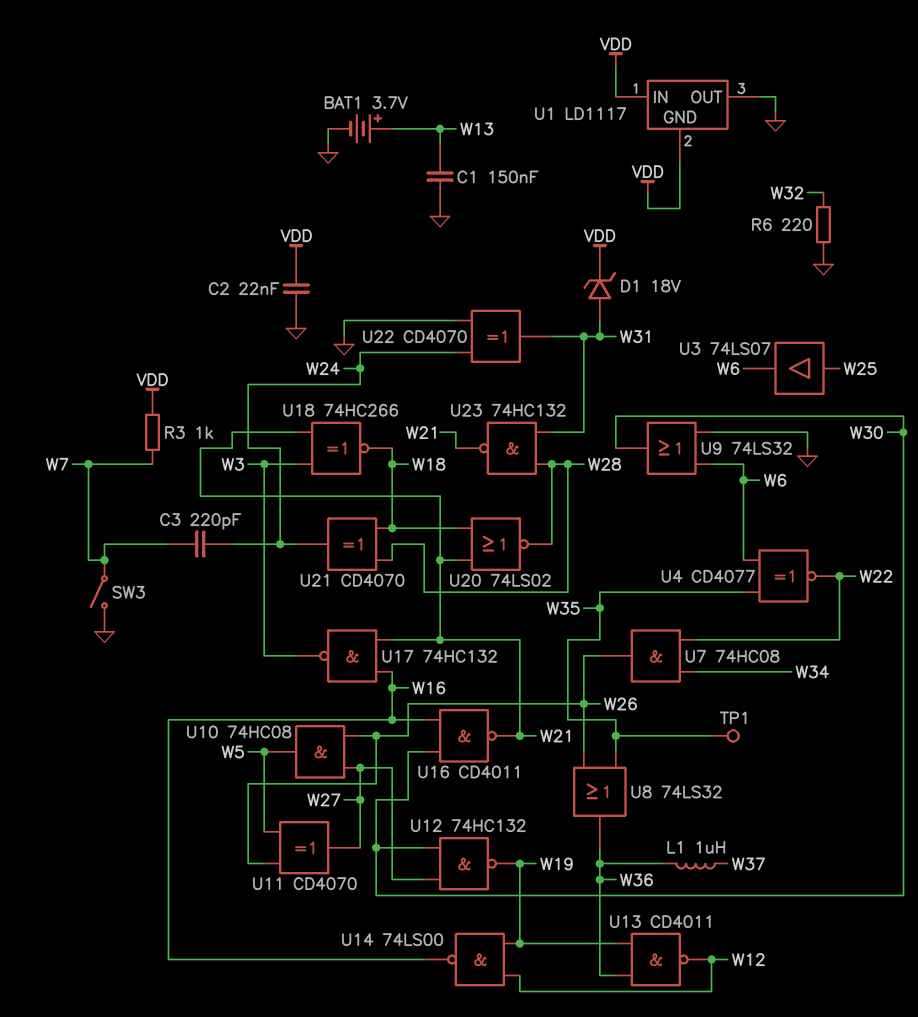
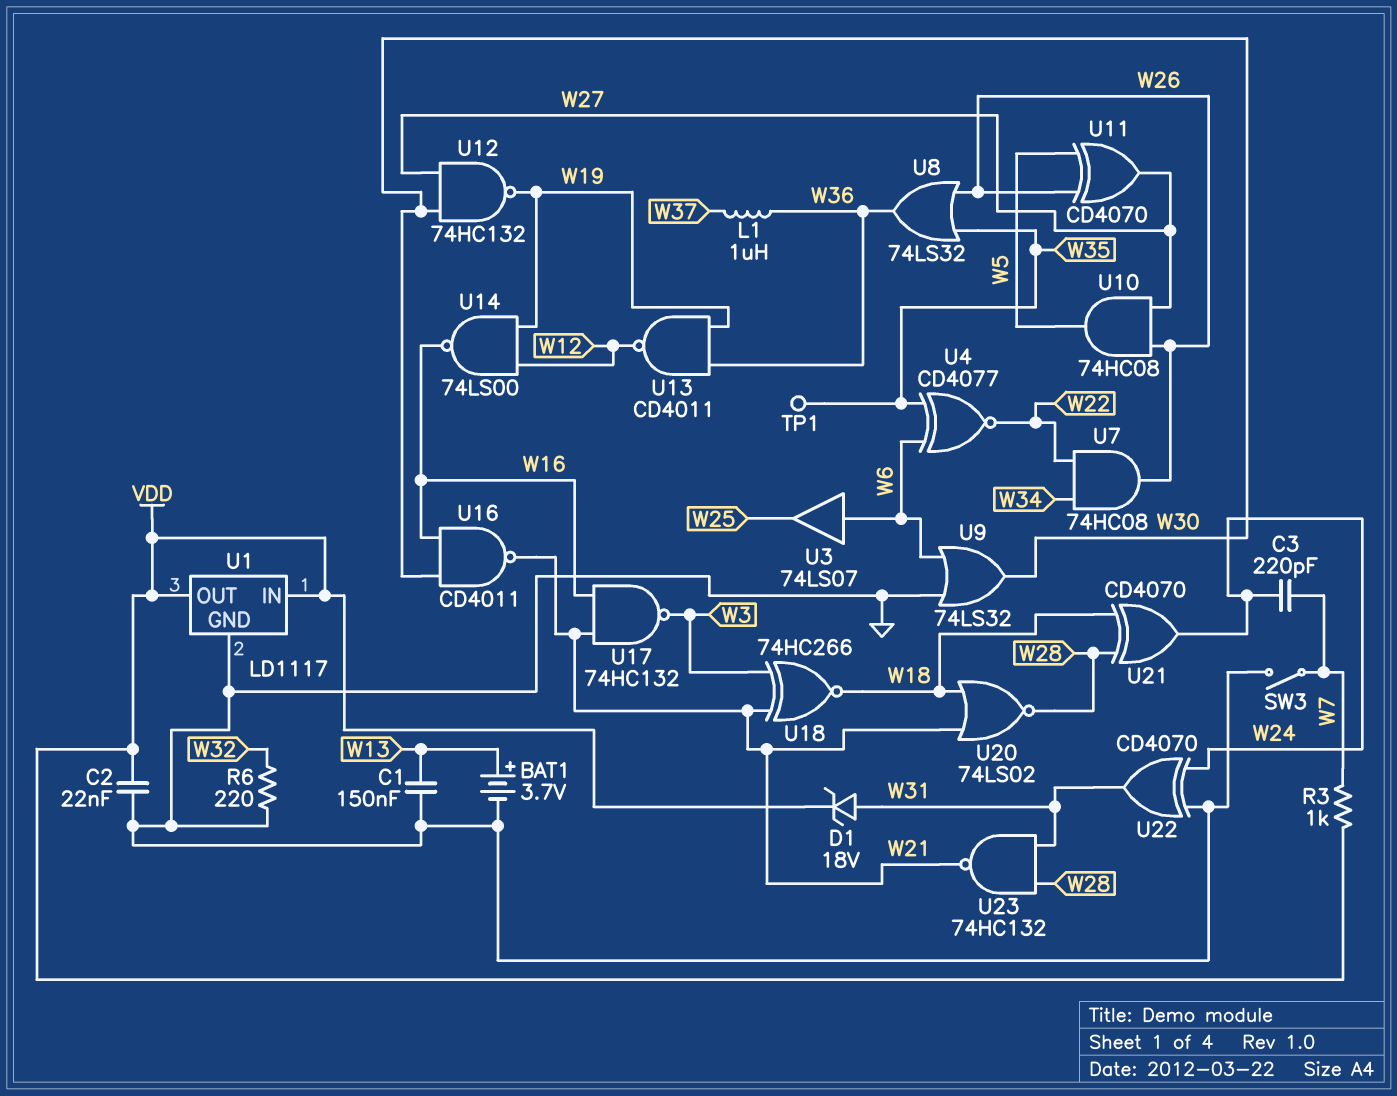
U1 pin GND: VDD -> GND
U1 pin OUT: GND -> VDD
U3: buffer 74LS07 (in W25, out W6) -> buffer 74LS07 (in W6, out W25)

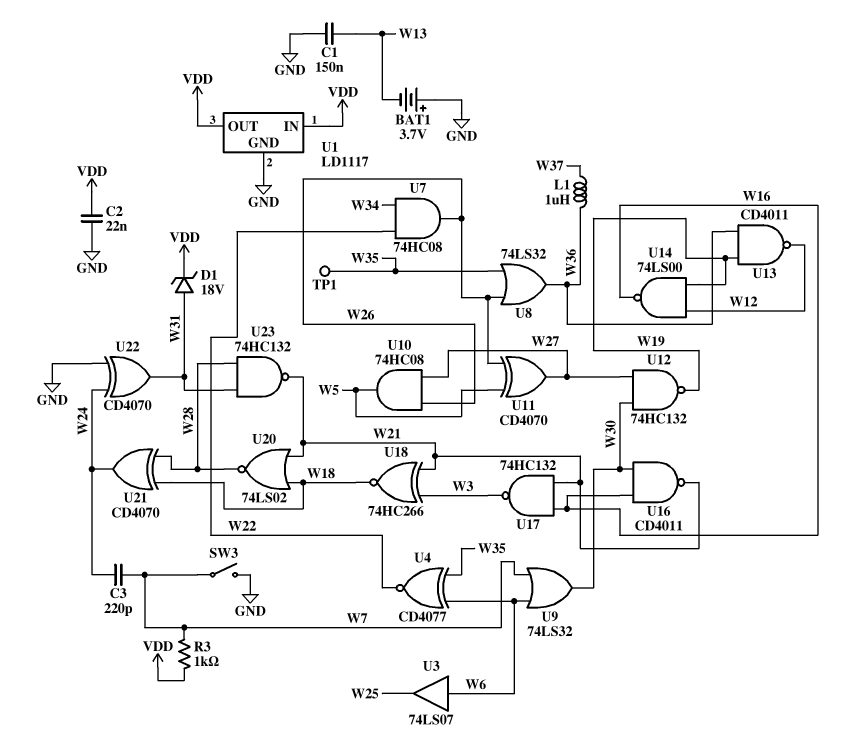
BAT1: 3.7V (plus W13, minus GND) -> 3.7V (plus GND, minus W13)
R6: 220 (GND, W32) -> none
U9: OR 74LS32 (in GND, in W6, out W30) -> OR 74LS32 (in W6, in W7, out W30)

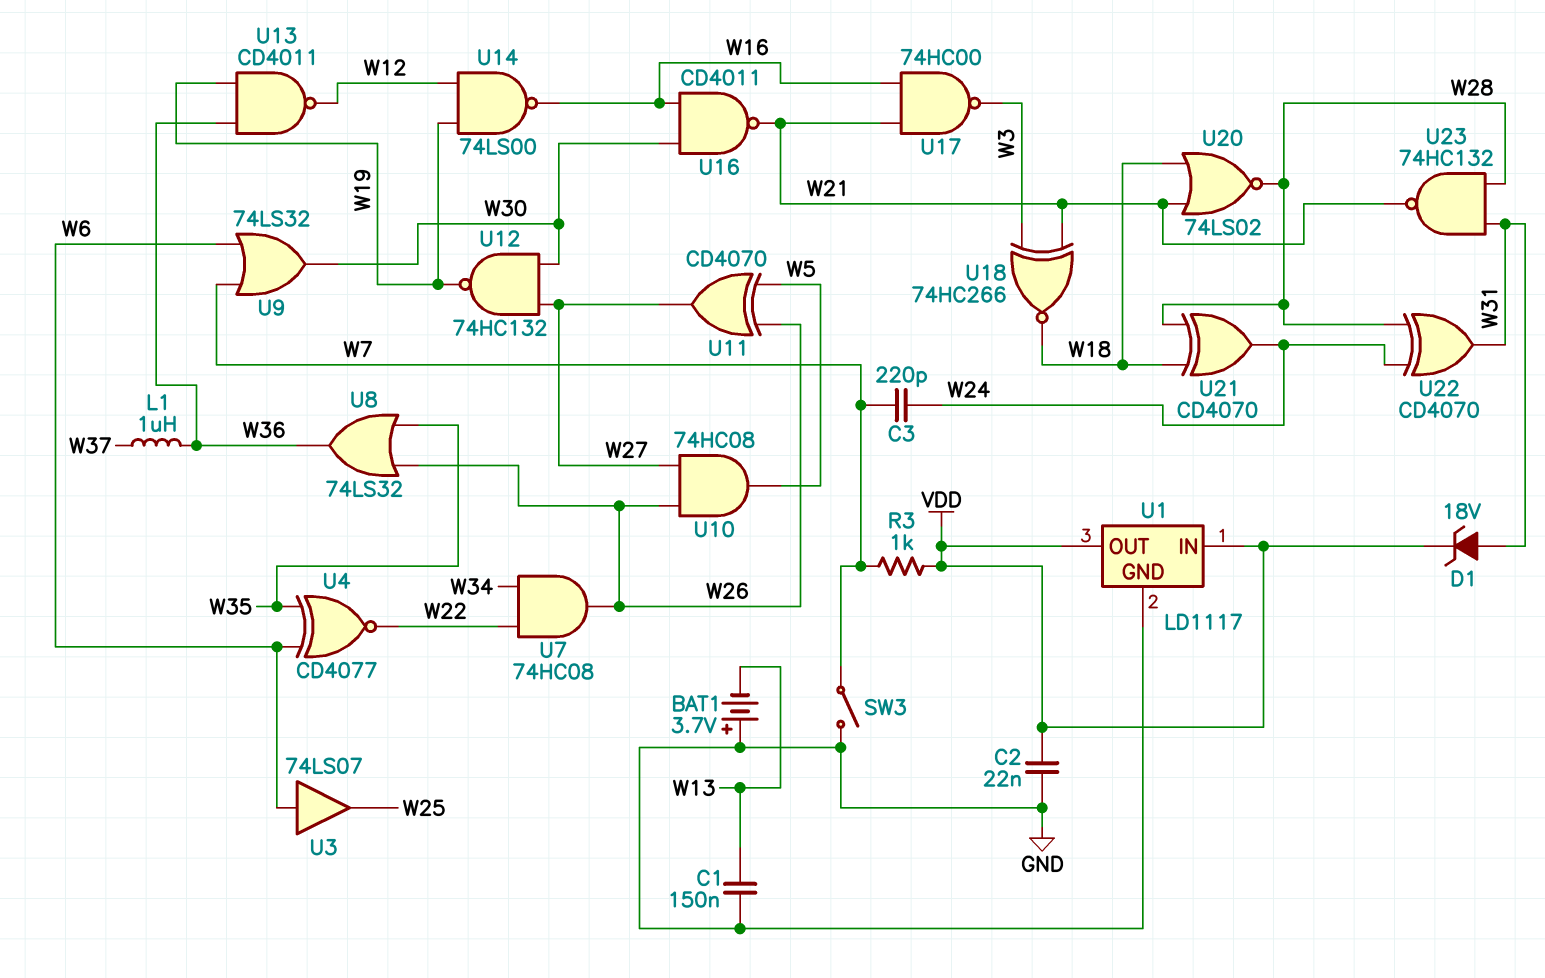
TP1: test point (W35) -> none
U17: NAND 74HC132 (in W16, in W21, out W3) -> NAND 74HC00 (in W16, in W21, out W3)
U22: XOR CD4070 (in GND, in W24, out W31) -> XOR CD4070 (in W24, in W28, out W31)

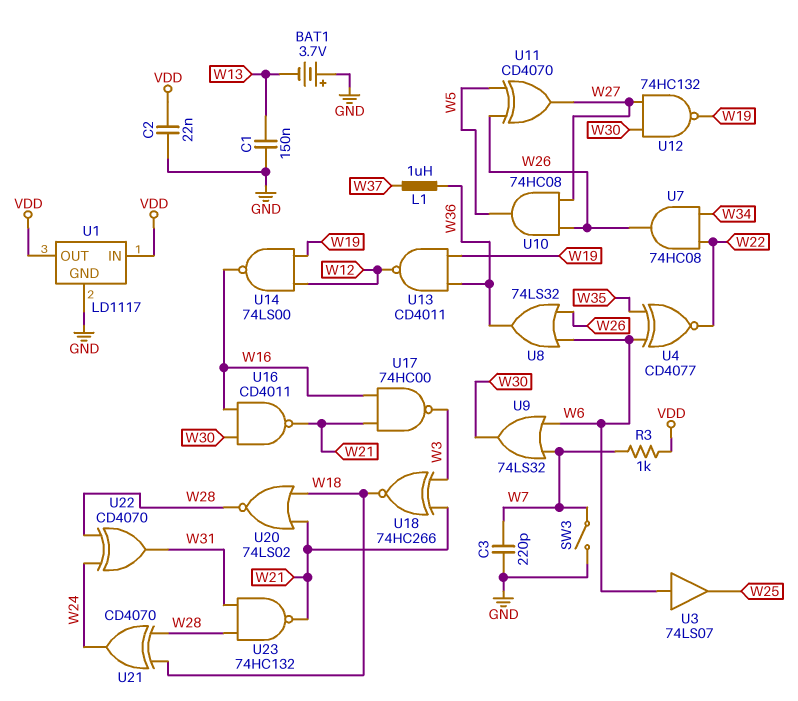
C3: 220pF (W7, W24) -> 220pF (GND, W7)
D1: zener 18V (A W31, K VDD) -> none
U8: OR 74LS32 (in W26, in W35, out W36) -> OR 74LS32 (in W6, in W26, out W36)

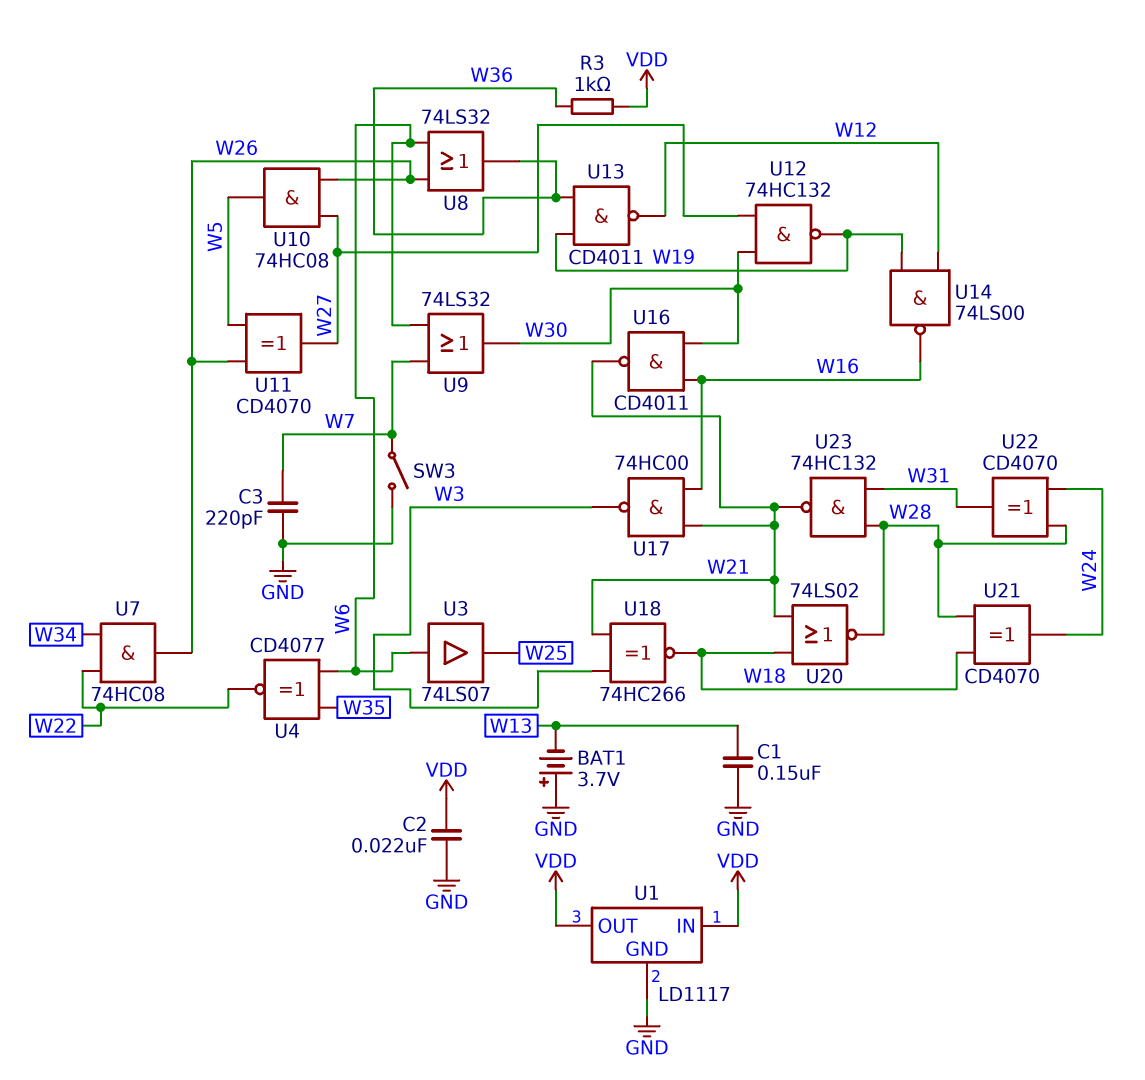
L1: 1uH (W36, W37) -> none
R3: 1k (VDD, W7) -> 1k (VDD, W36)

